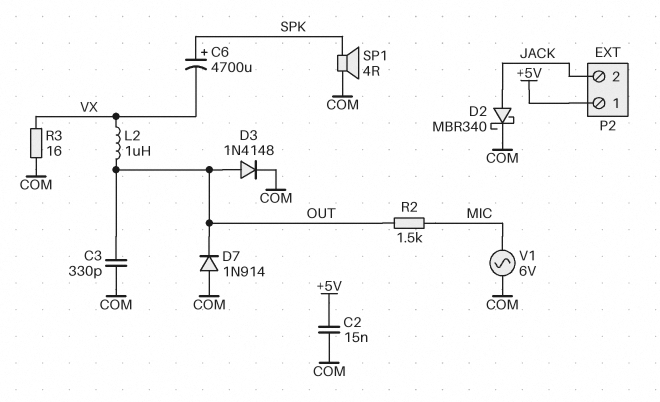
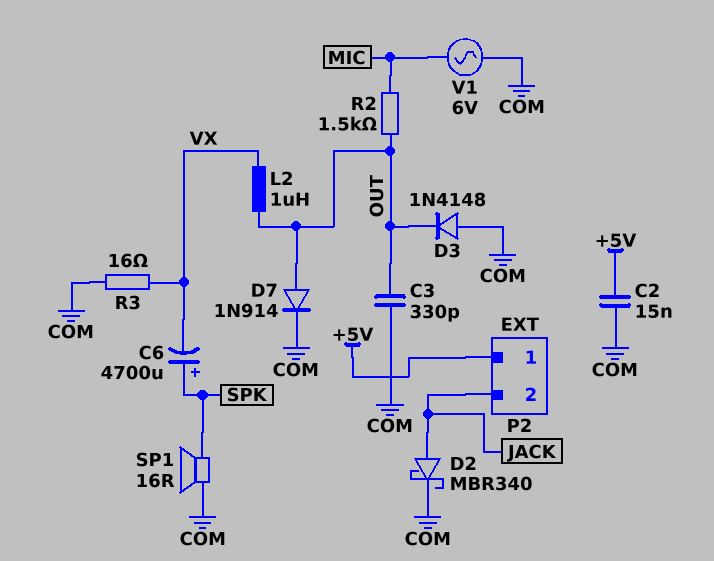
D3: diode 1N4148 (A OUT, K COM) -> diode 1N4148 (A COM, K OUT)
D7: diode 1N914 (A COM, K OUT) -> diode 1N914 (A OUT, K COM)
SP1: speaker 4R (COM, SPK) -> speaker 16R (COM, SPK)

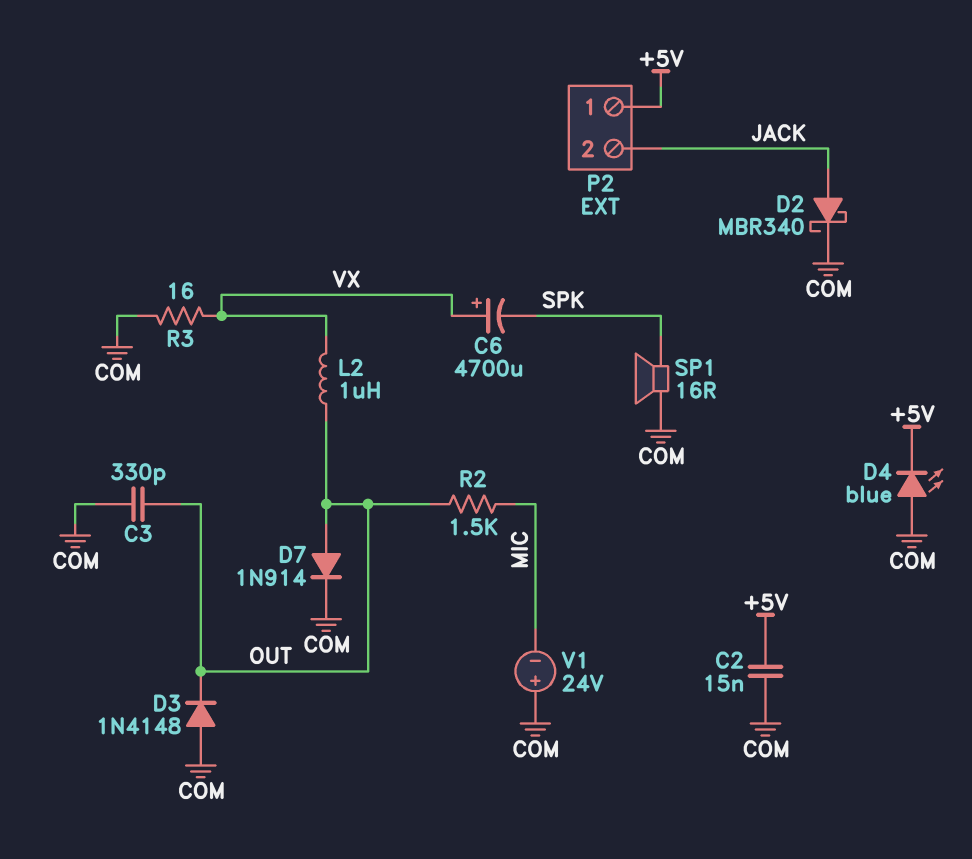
C6: 4700uF (plus SPK, minus VX) -> 4700uF (plus VX, minus SPK)
D4: none -> LED blue (A COM, K +5V)
V1: AC 6V (COM, MIC) -> 24V (plus COM, minus MIC)

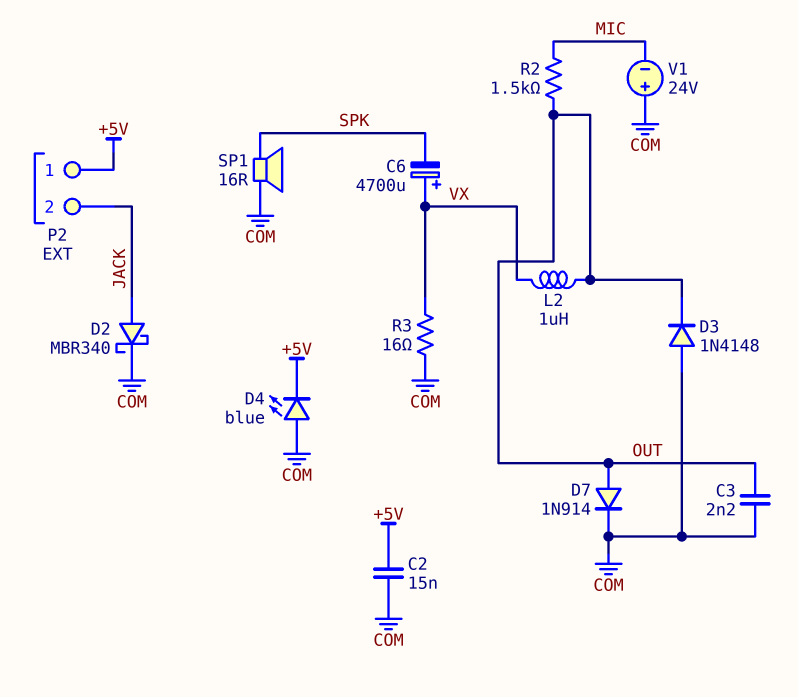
C3: 330pF (COM, OUT) -> 2.2nF (COM, OUT)

